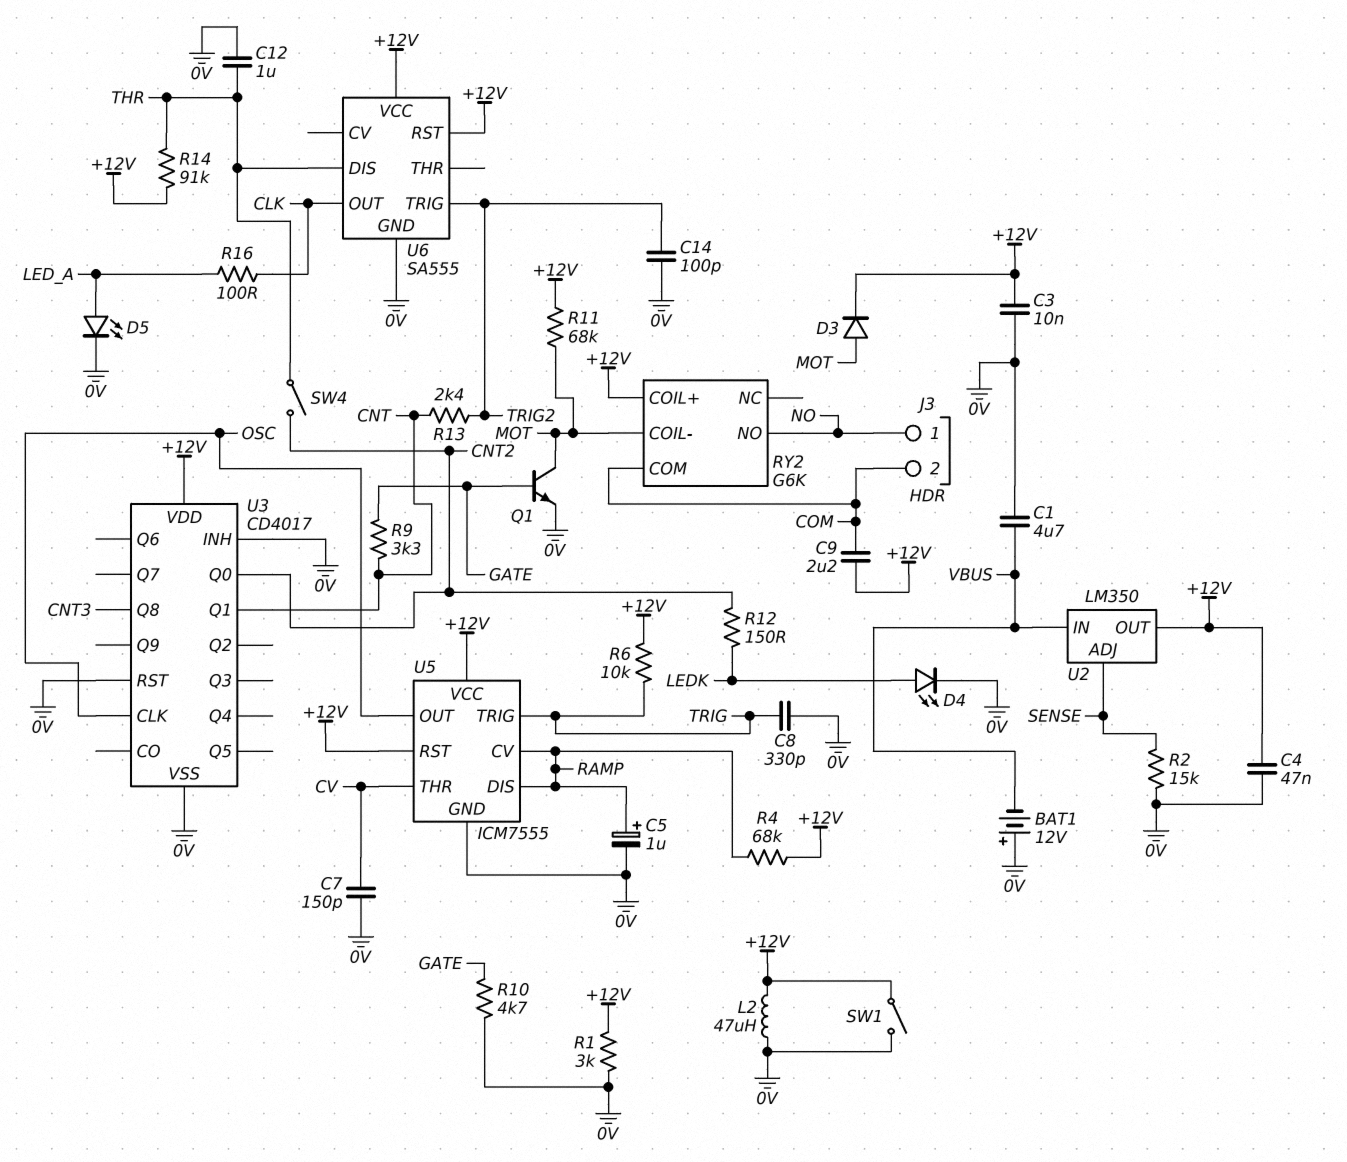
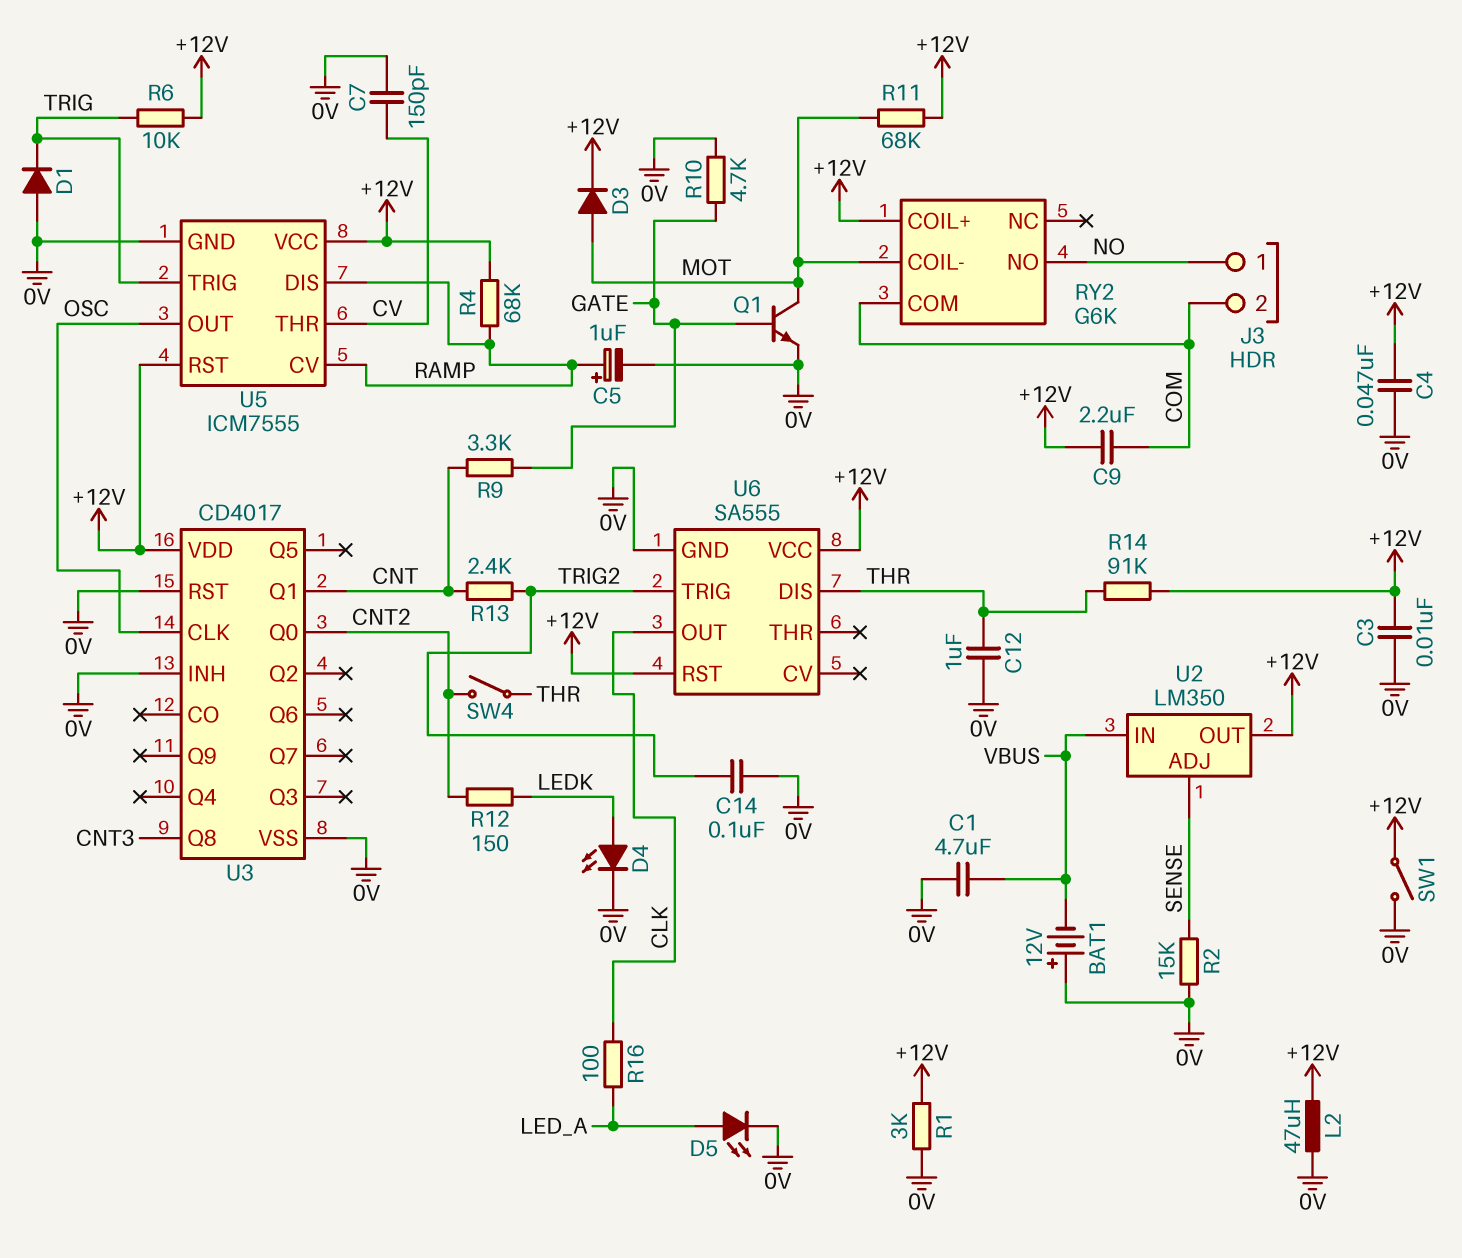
C8: 330pF (0V, TRIG) -> none
C14: 100pF (0V, TRIG2) -> 100nF (0V, TRIG2)
D1: none -> diode (A 0V, K TRIG)

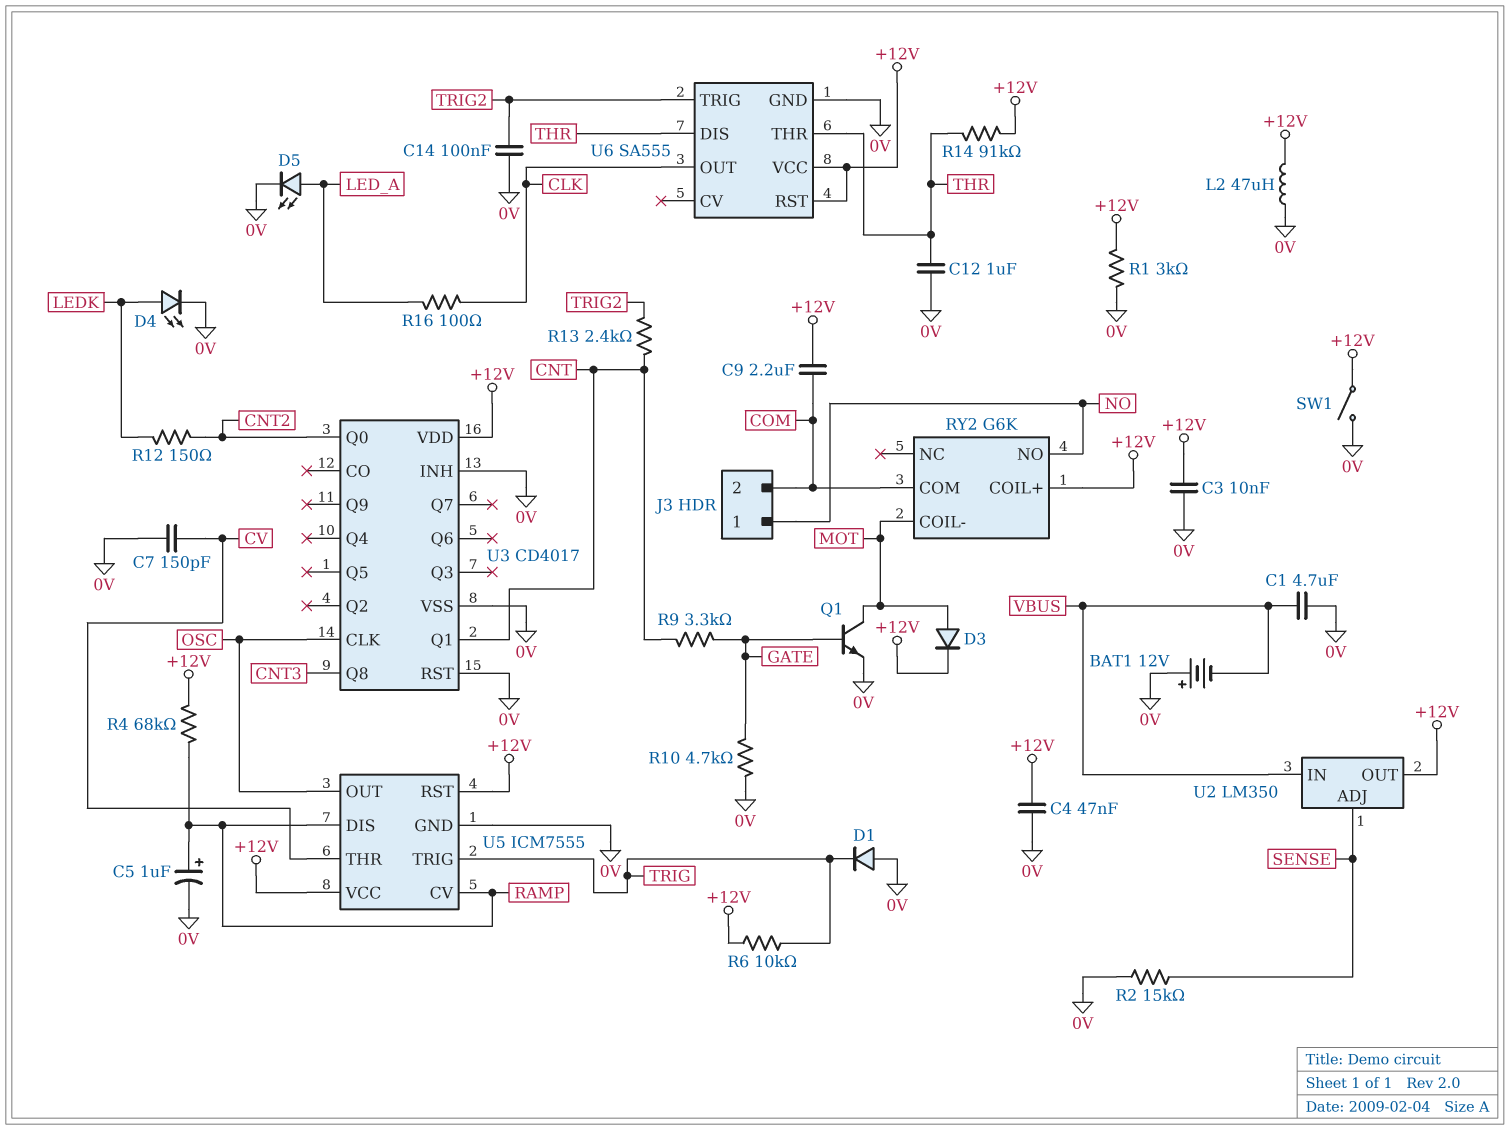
R11: 68k (+12V, MOT) -> none
SW4: switch (CNT2, THR) -> none
U6 pin THR: none -> THR

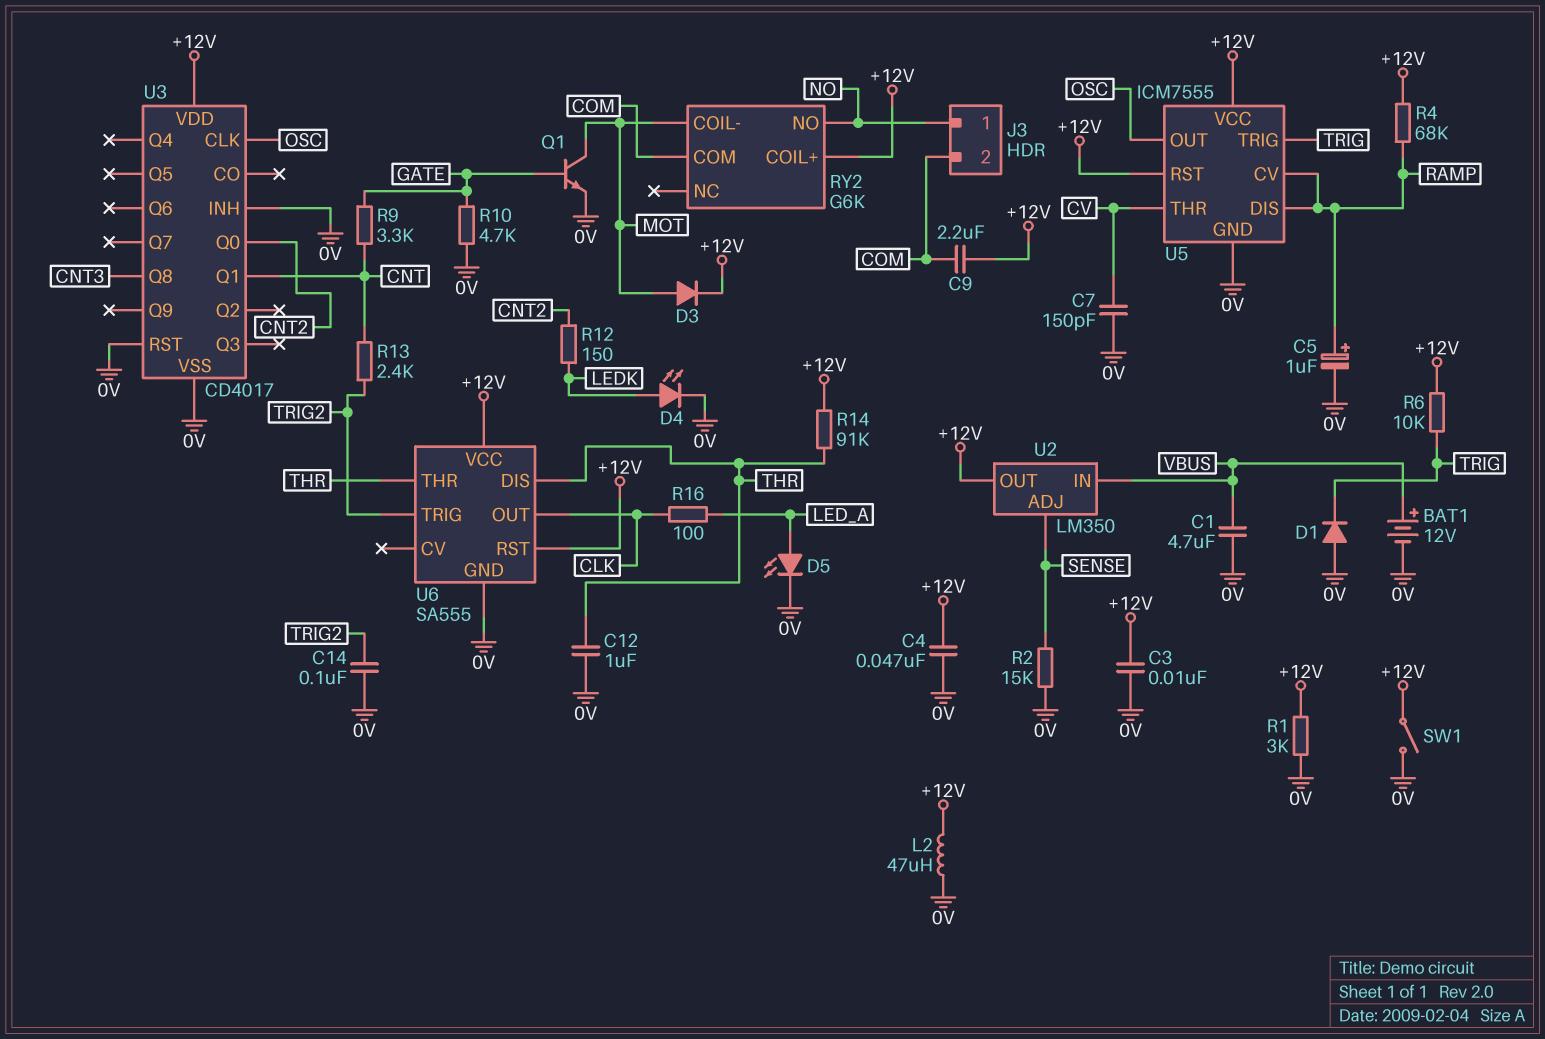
BAT1: 12V (plus 0V, minus VBUS) -> 12V (plus VBUS, minus 0V)

